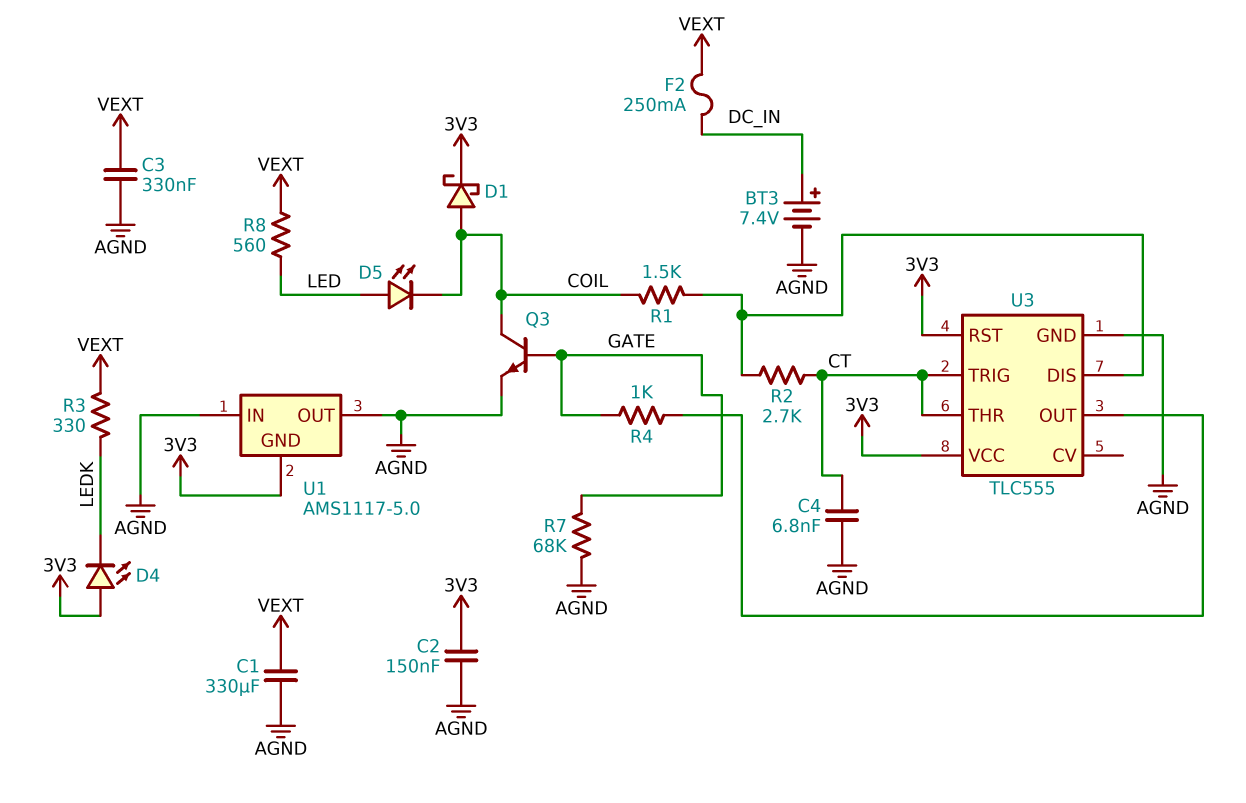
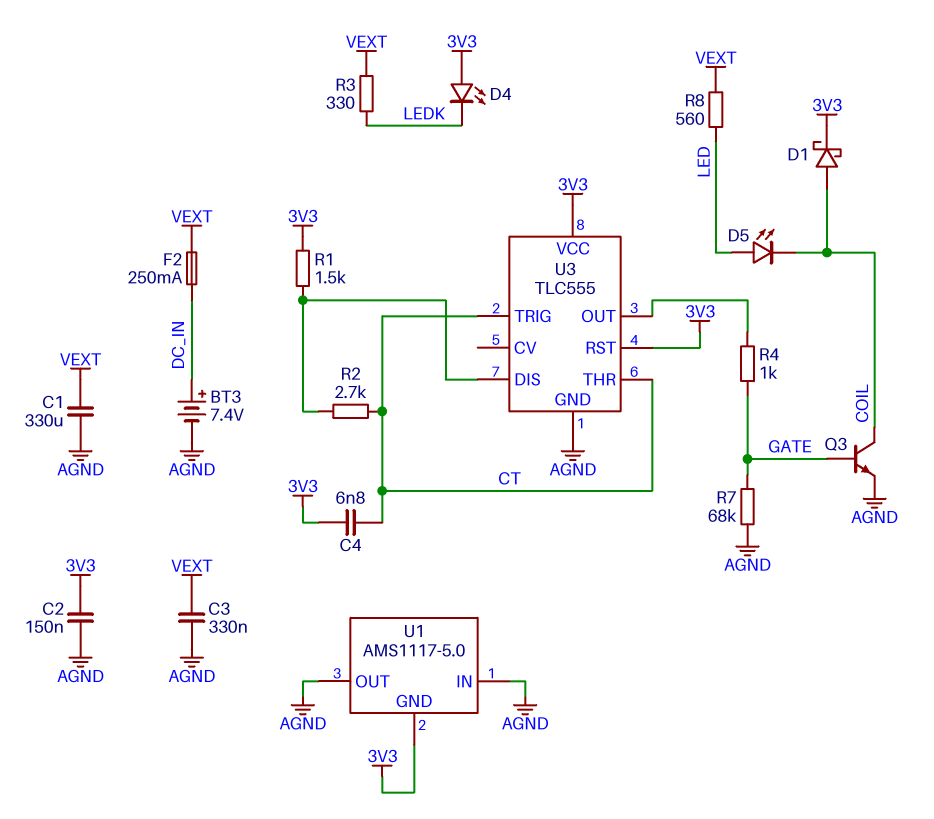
C4: 6.8nF (AGND, CT) -> 6.8nF (3V3, CT)
R1: 1.5k (COIL, U3/DIS) -> 1.5k (3V3, U3/DIS)

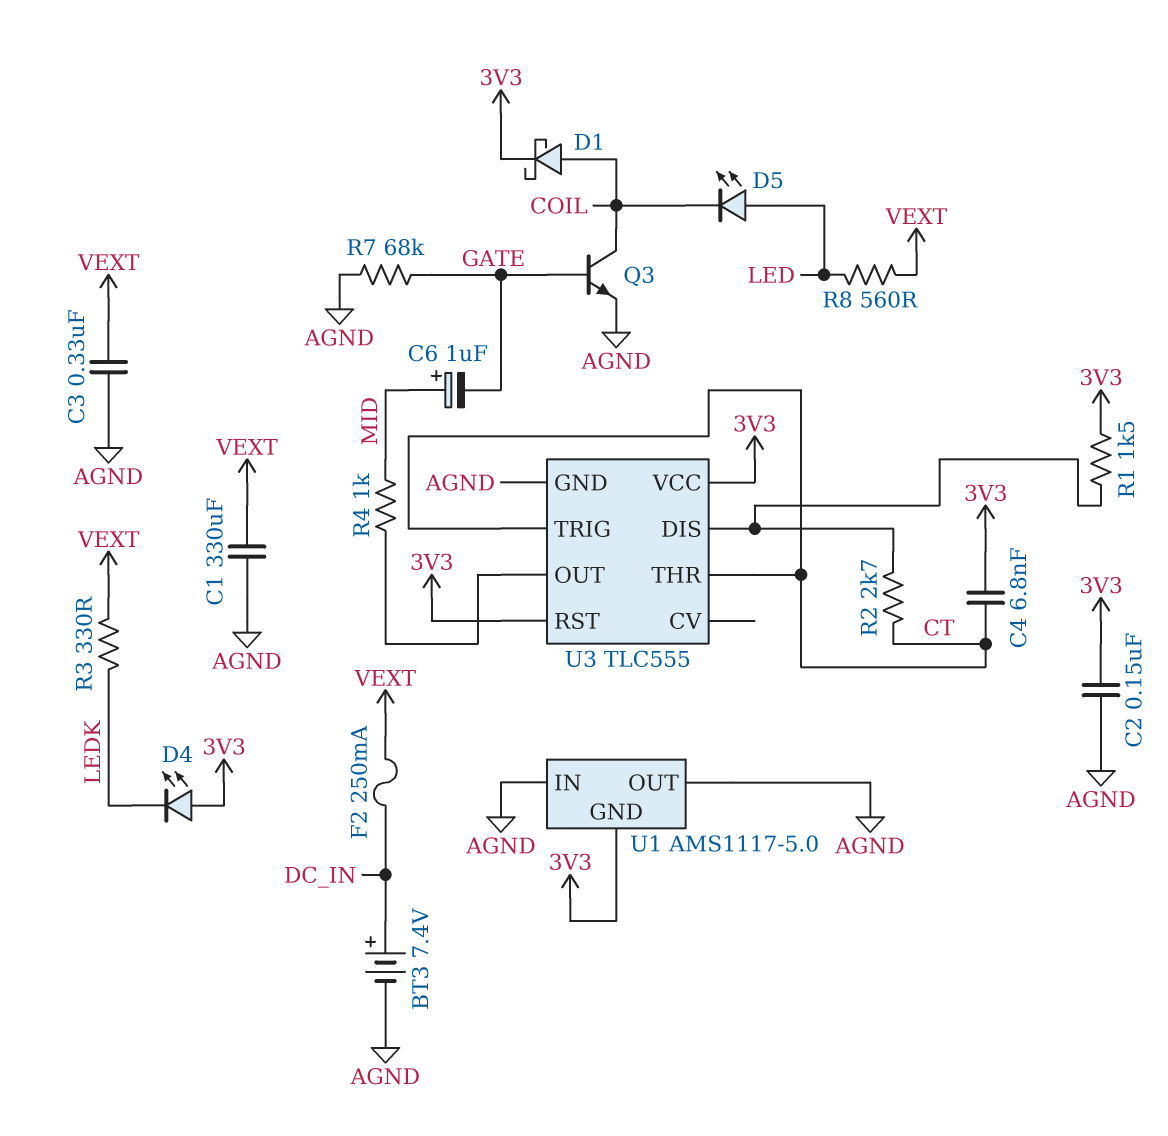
C6: none -> 1uF (plus MID, minus GATE)
R4: 1k (GATE, U3/OUT) -> 1k (MID, U3/OUT)

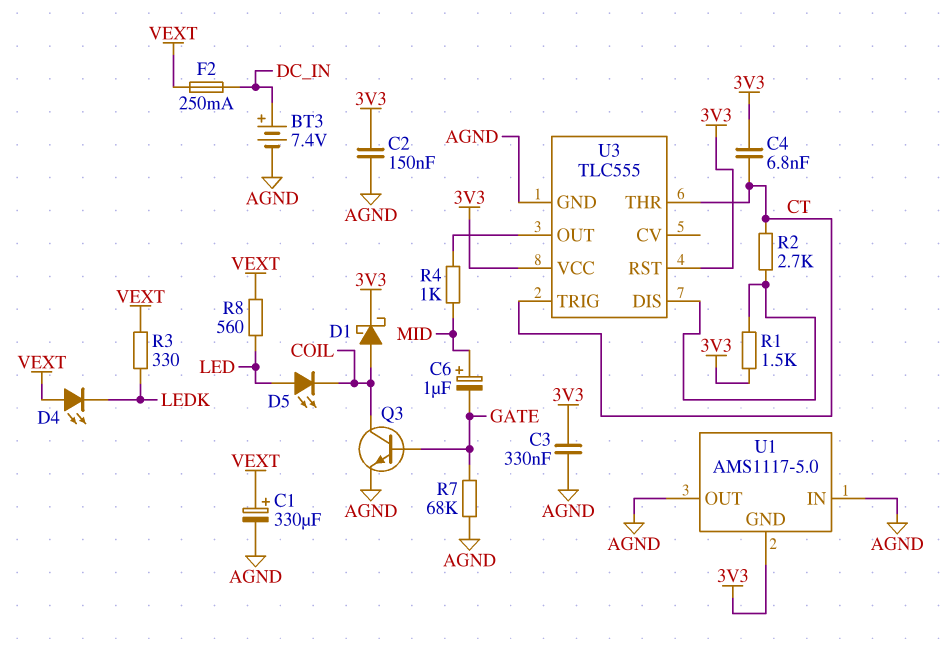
C1: 330uF (AGND, VEXT) -> 330uF (plus VEXT, minus AGND)
C3: 330nF (AGND, VEXT) -> 330nF (3V3, AGND)
D4: LED (A 3V3, K LEDK) -> LED (A VEXT, K LEDK)

